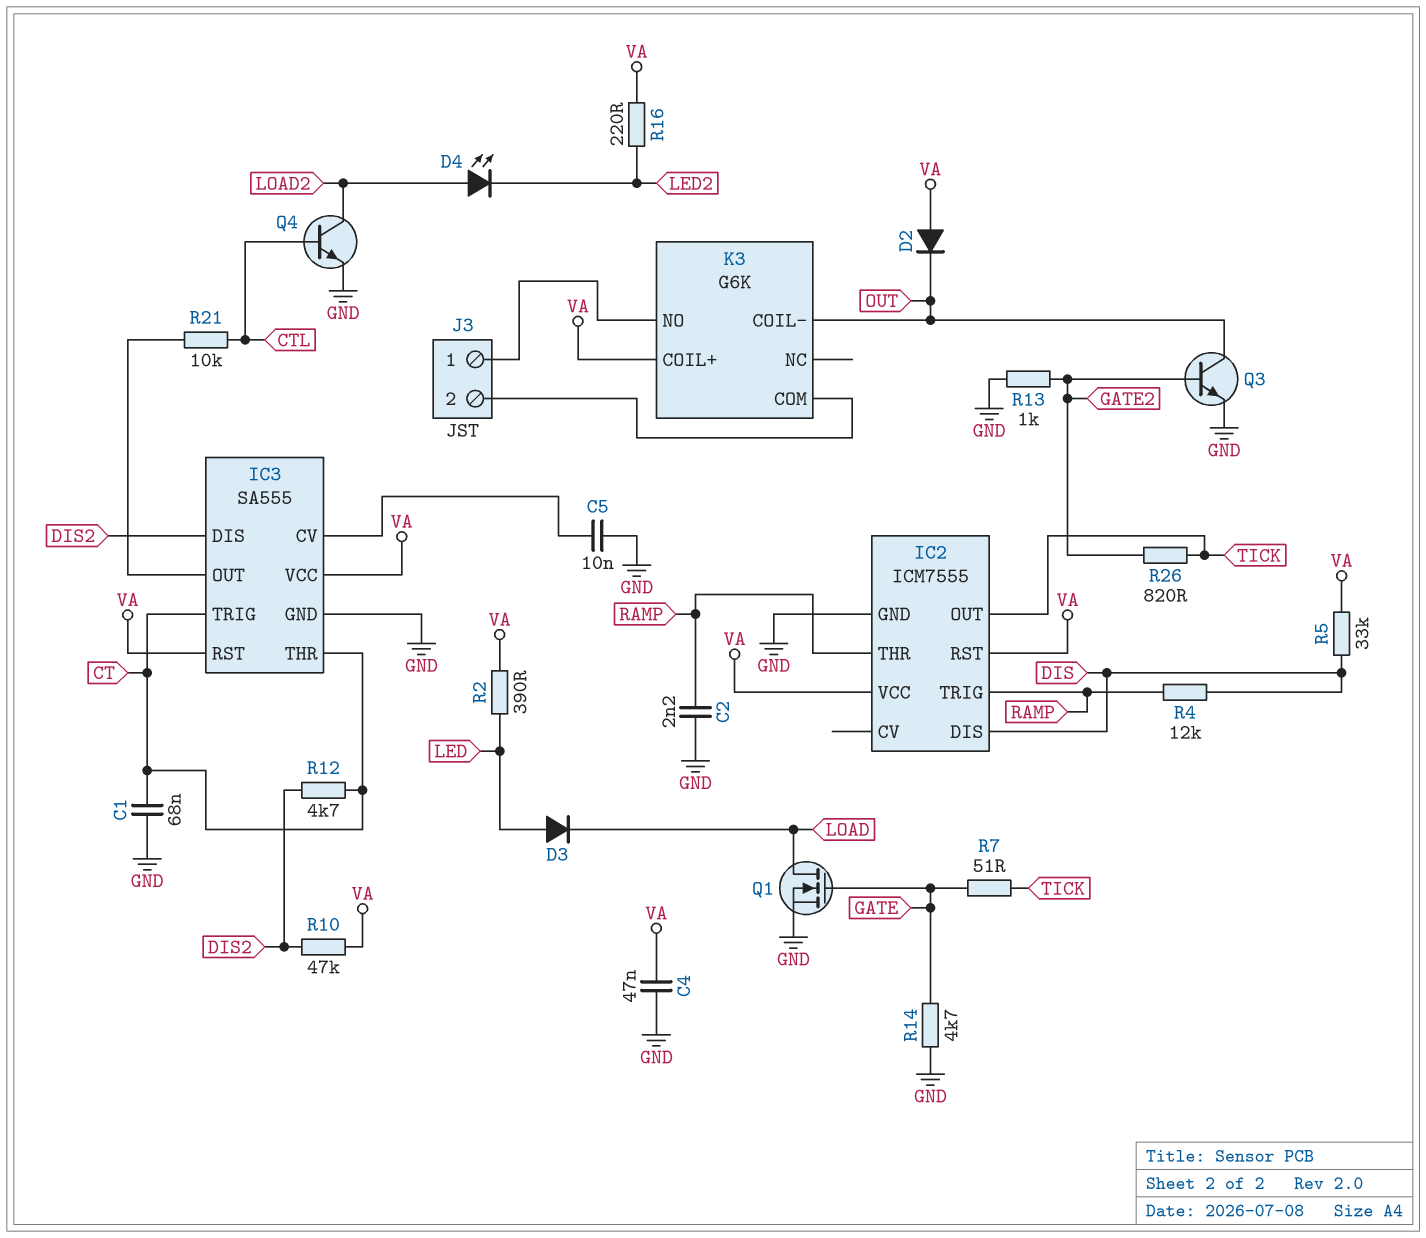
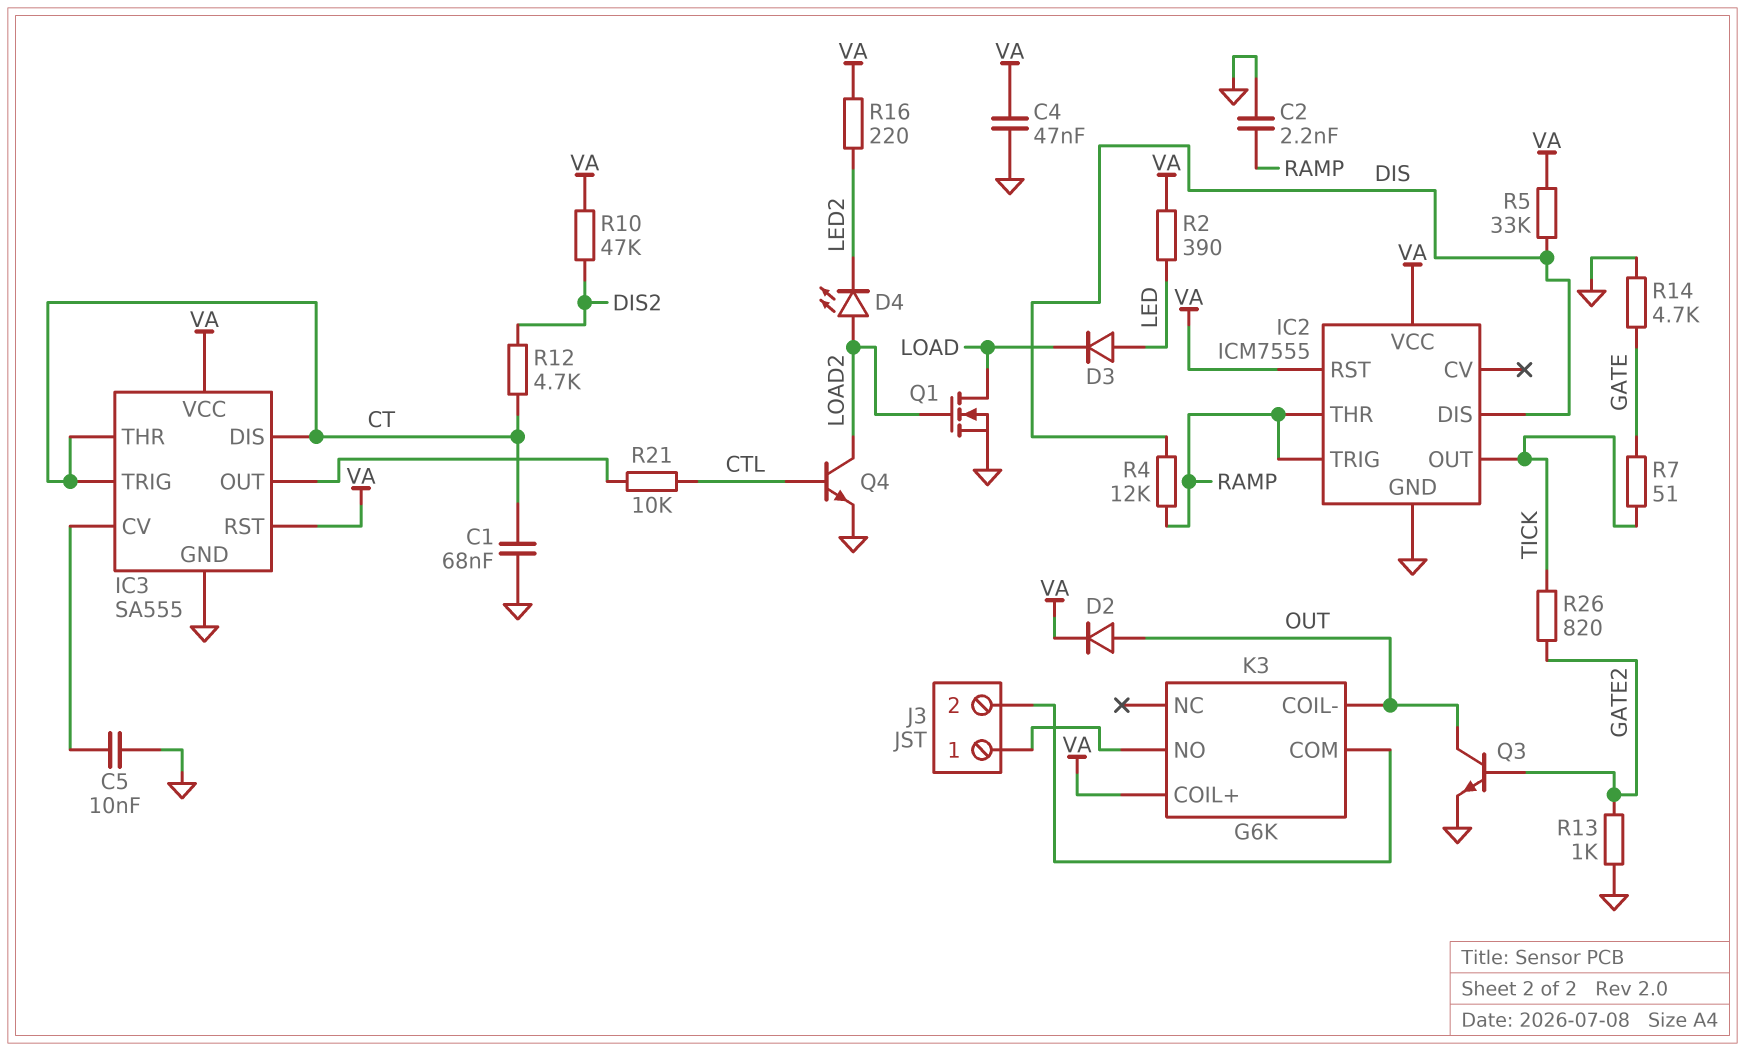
D2: diode (A VA, K OUT) -> diode (A OUT, K VA)
IC3 pin DIS: DIS2 -> CT
Q1: NMOS (G GATE, D LOAD, S GND) -> NMOS (G LOAD2, D LOAD, S GND)

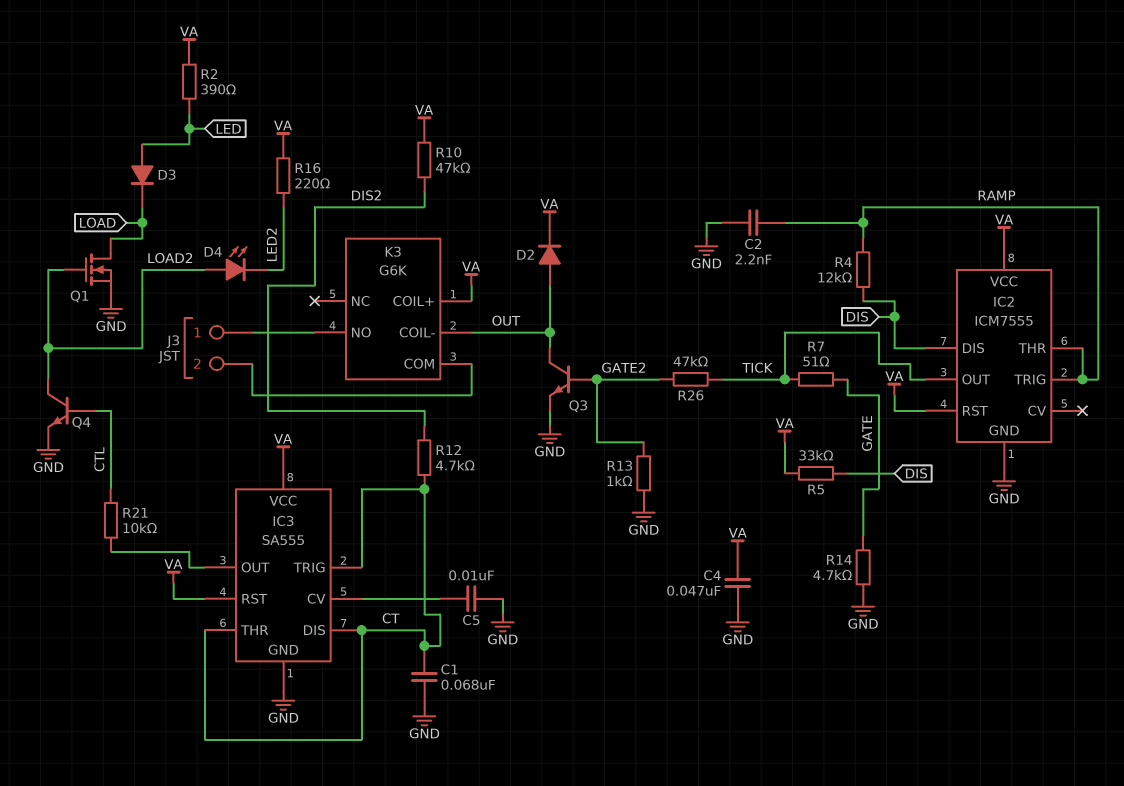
R26: 820 (GATE2, TICK) -> 47k (GATE2, TICK)

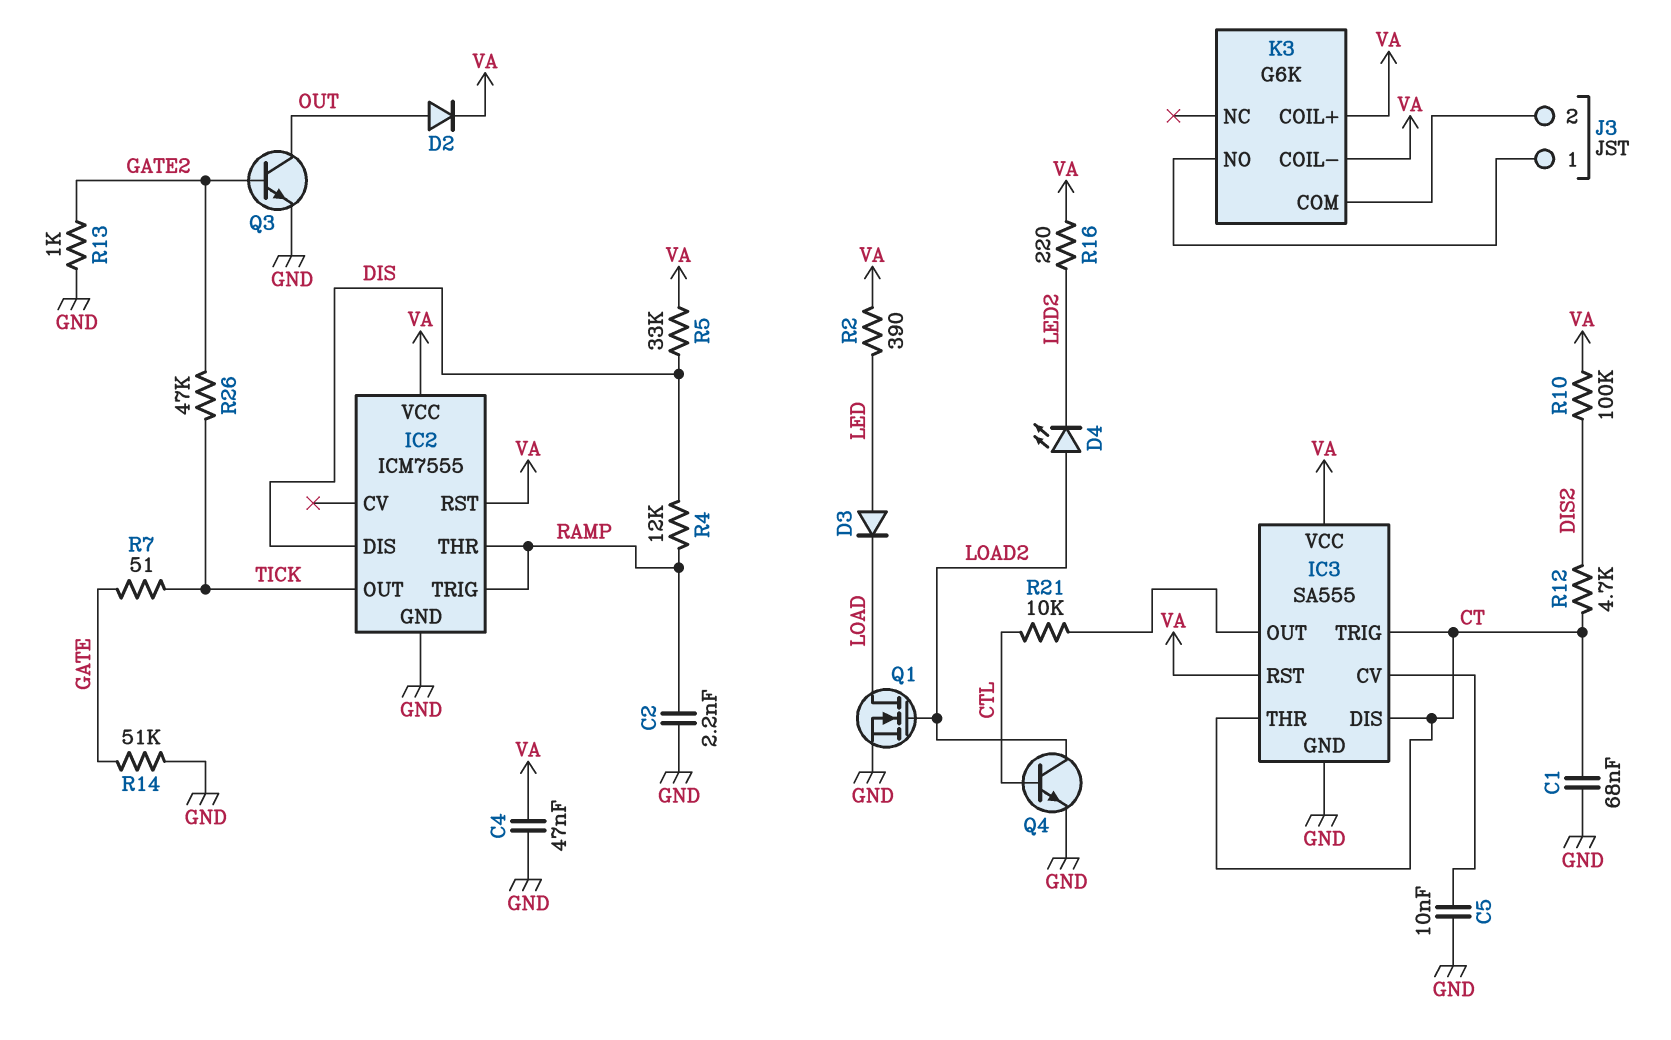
K3 pin COIL-: OUT -> VA
R10: 47k (DIS2, VA) -> 100k (DIS2, VA)
R14: 4.7k (GATE, GND) -> 51k (GATE, GND)

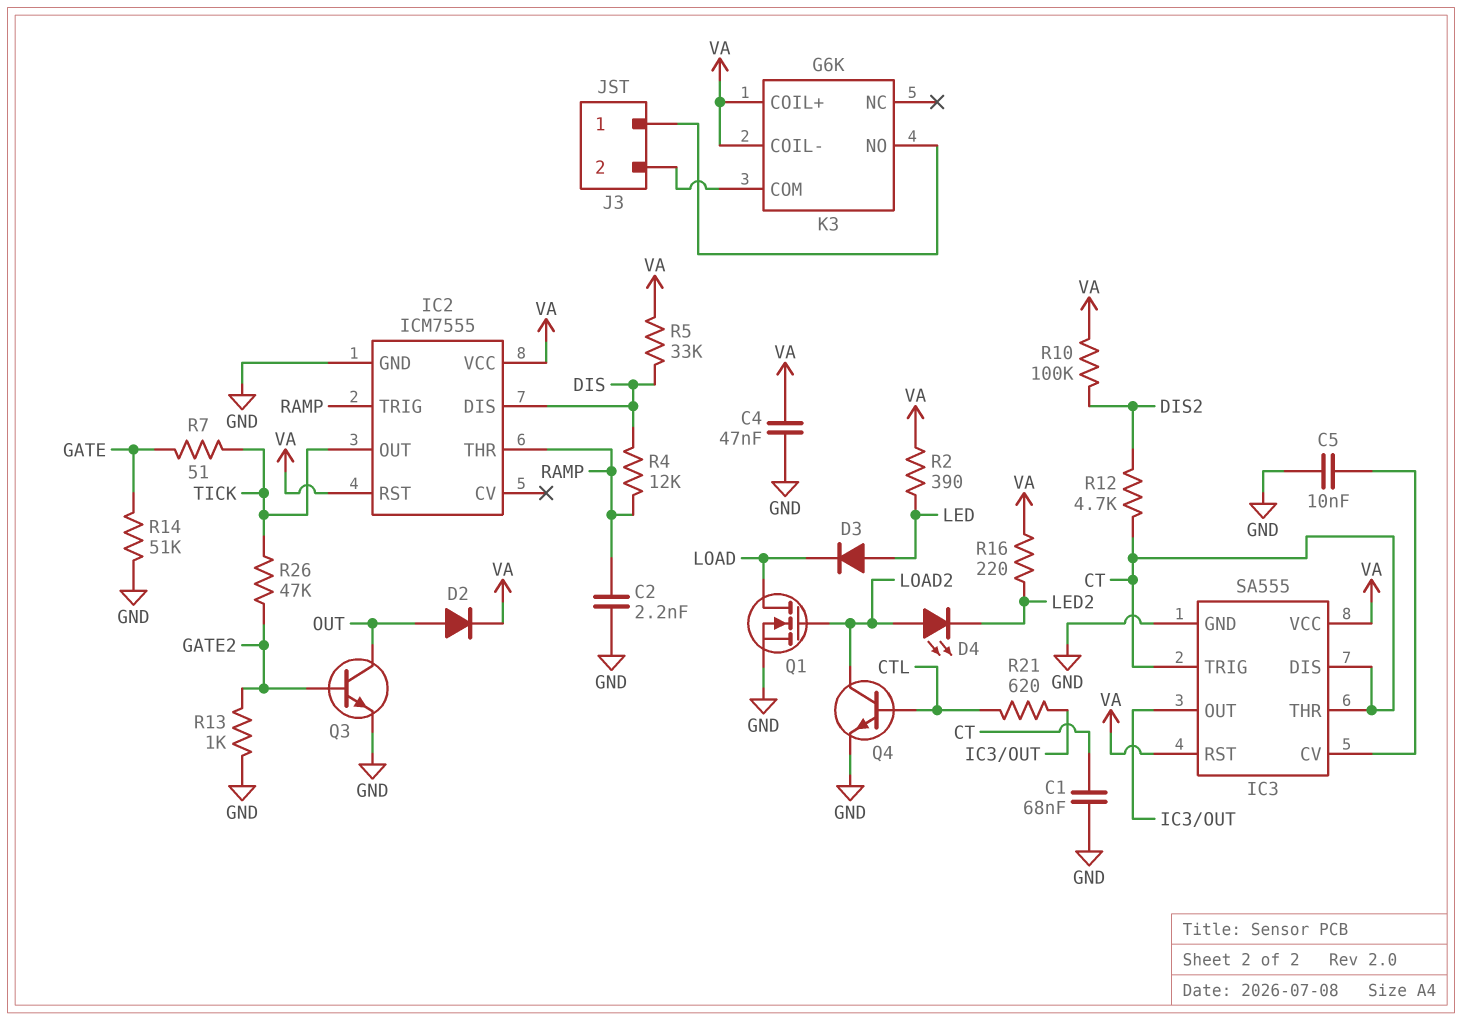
R21: 10k (CTL, IC3/OUT) -> 620 (CTL, IC3/OUT)

